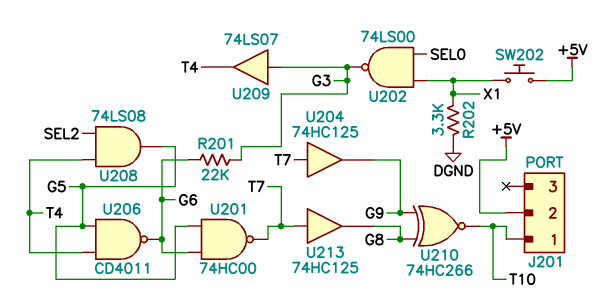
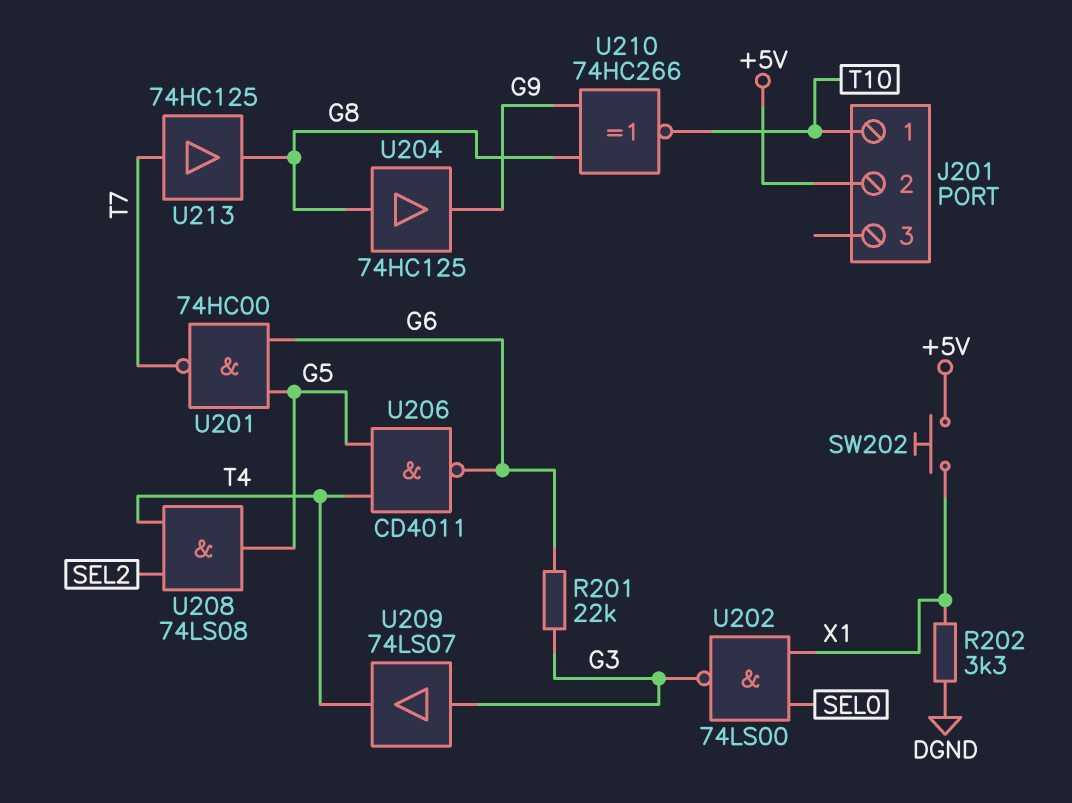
U204: buffer 74HC125 (in T7, out G9) -> buffer 74HC125 (in G8, out G9)

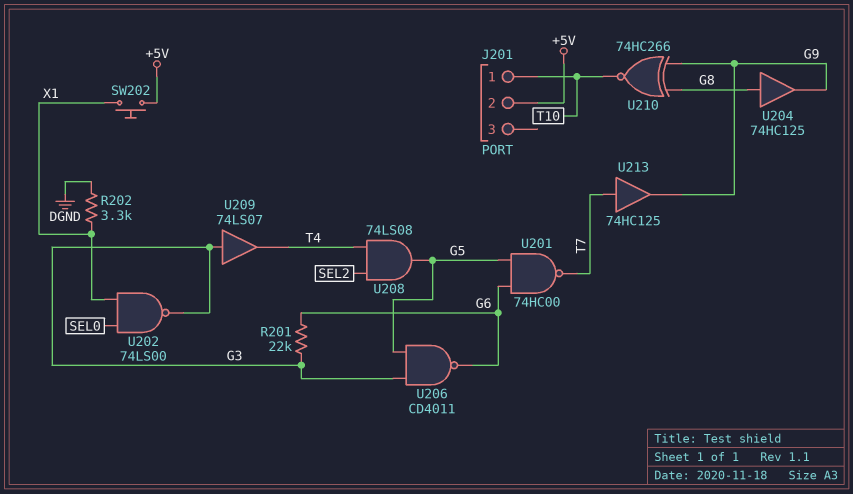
U206: NAND CD4011 (in G5, in T4, out G6) -> NAND CD4011 (in G3, in G5, out G6)
U213: buffer 74HC125 (in T7, out G8) -> buffer 74HC125 (in T7, out G9)

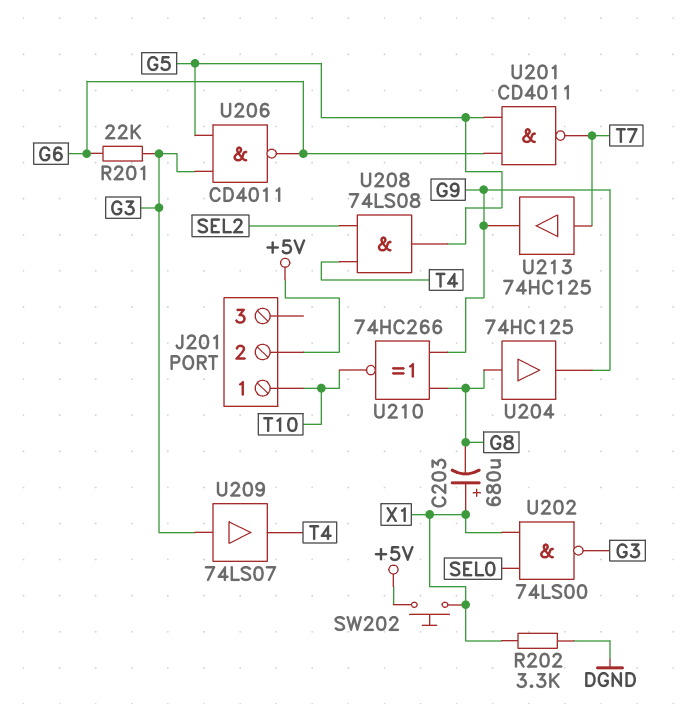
C203: none -> 680uF (plus X1, minus G8)
U201: NAND 74HC00 (in G5, in G6, out T7) -> NAND CD4011 (in G5, in G6, out T7)

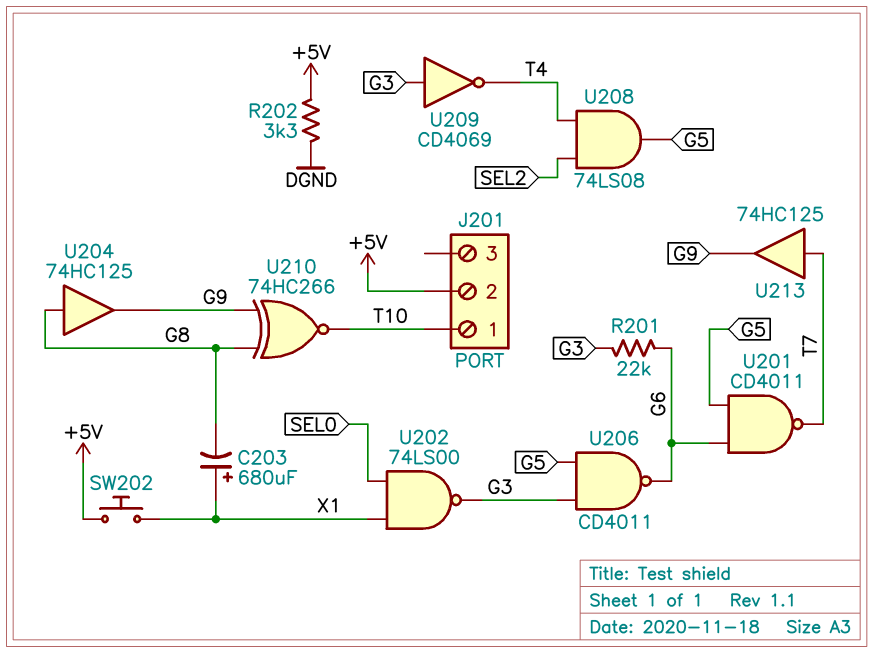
R202: 3.3k (DGND, X1) -> 3.3k (+5V, DGND)
U209: buffer 74LS07 (in G3, out T4) -> NOT CD4069 (in G3, out T4)

